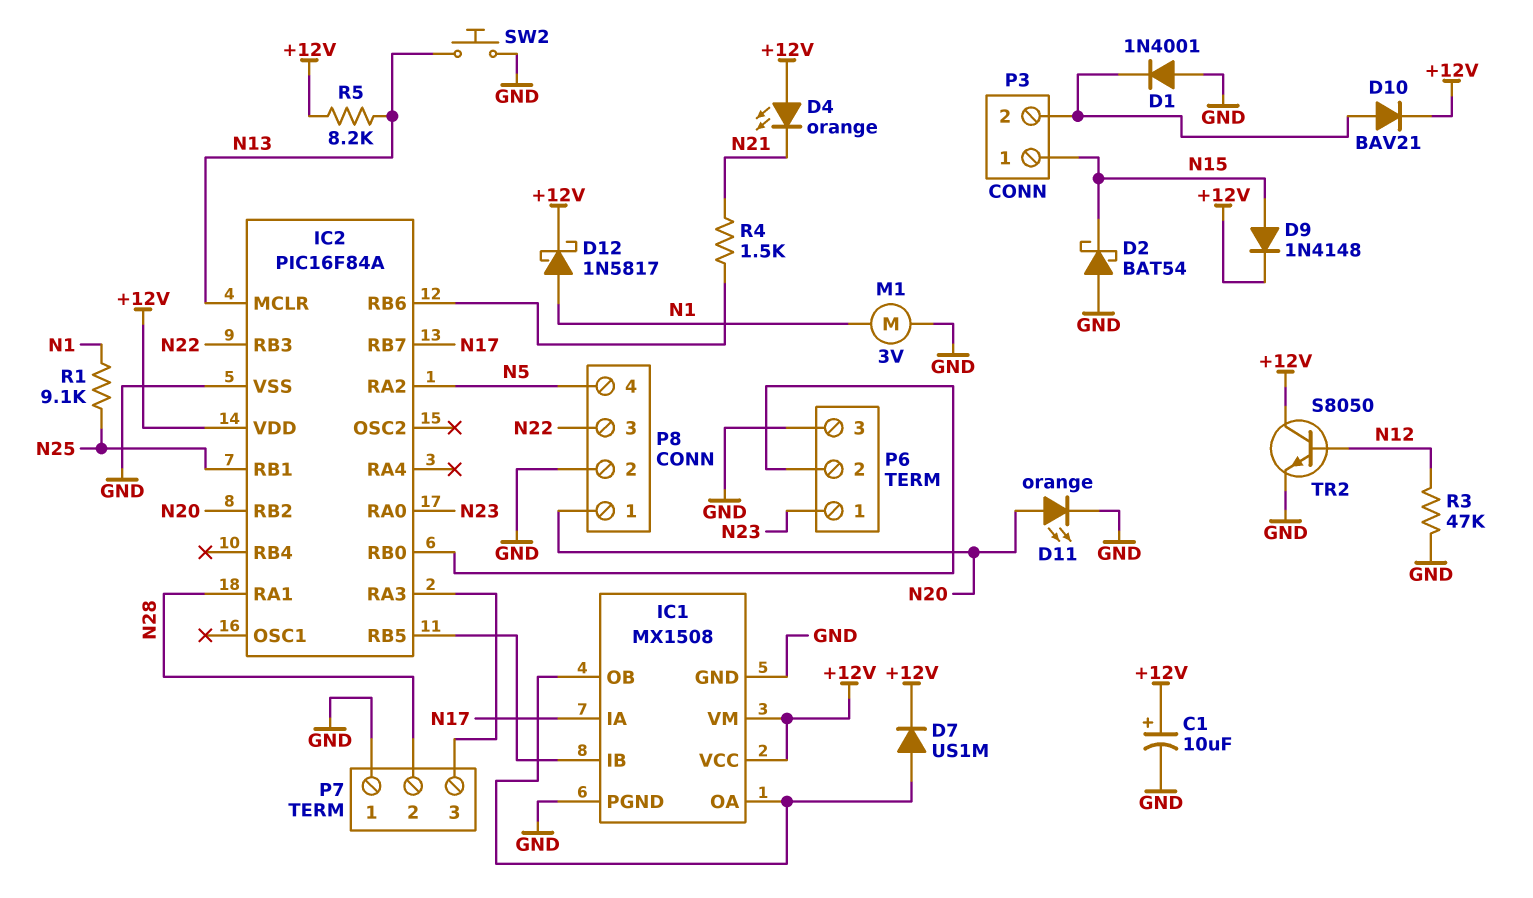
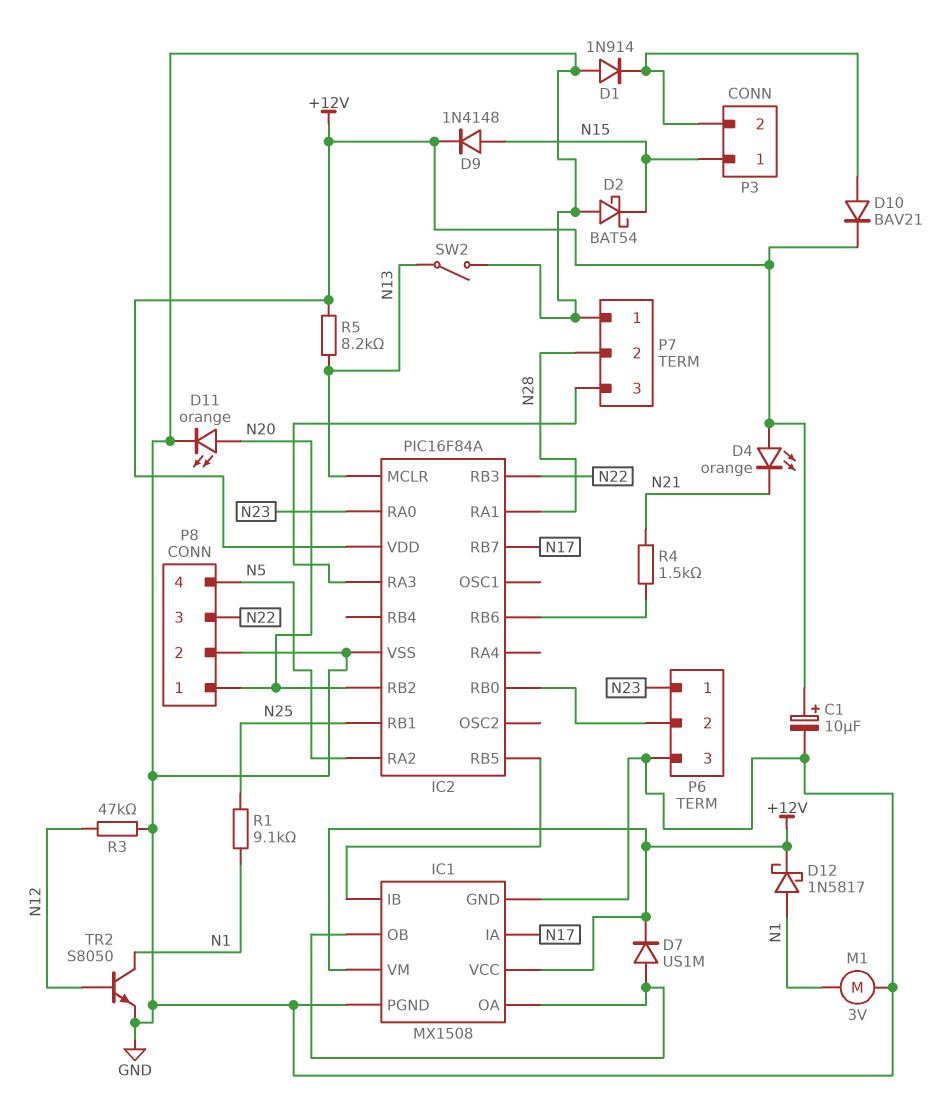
D1: diode 1N4001 (A GND, K P3/2) -> diode 1N914 (A GND, K P3/2)
SW2: button (GND, N13) -> switch (GND, N13)
TR2: NPN S8050 (B N12, C +12V, E GND) -> NPN S8050 (B N12, C N1, E GND)

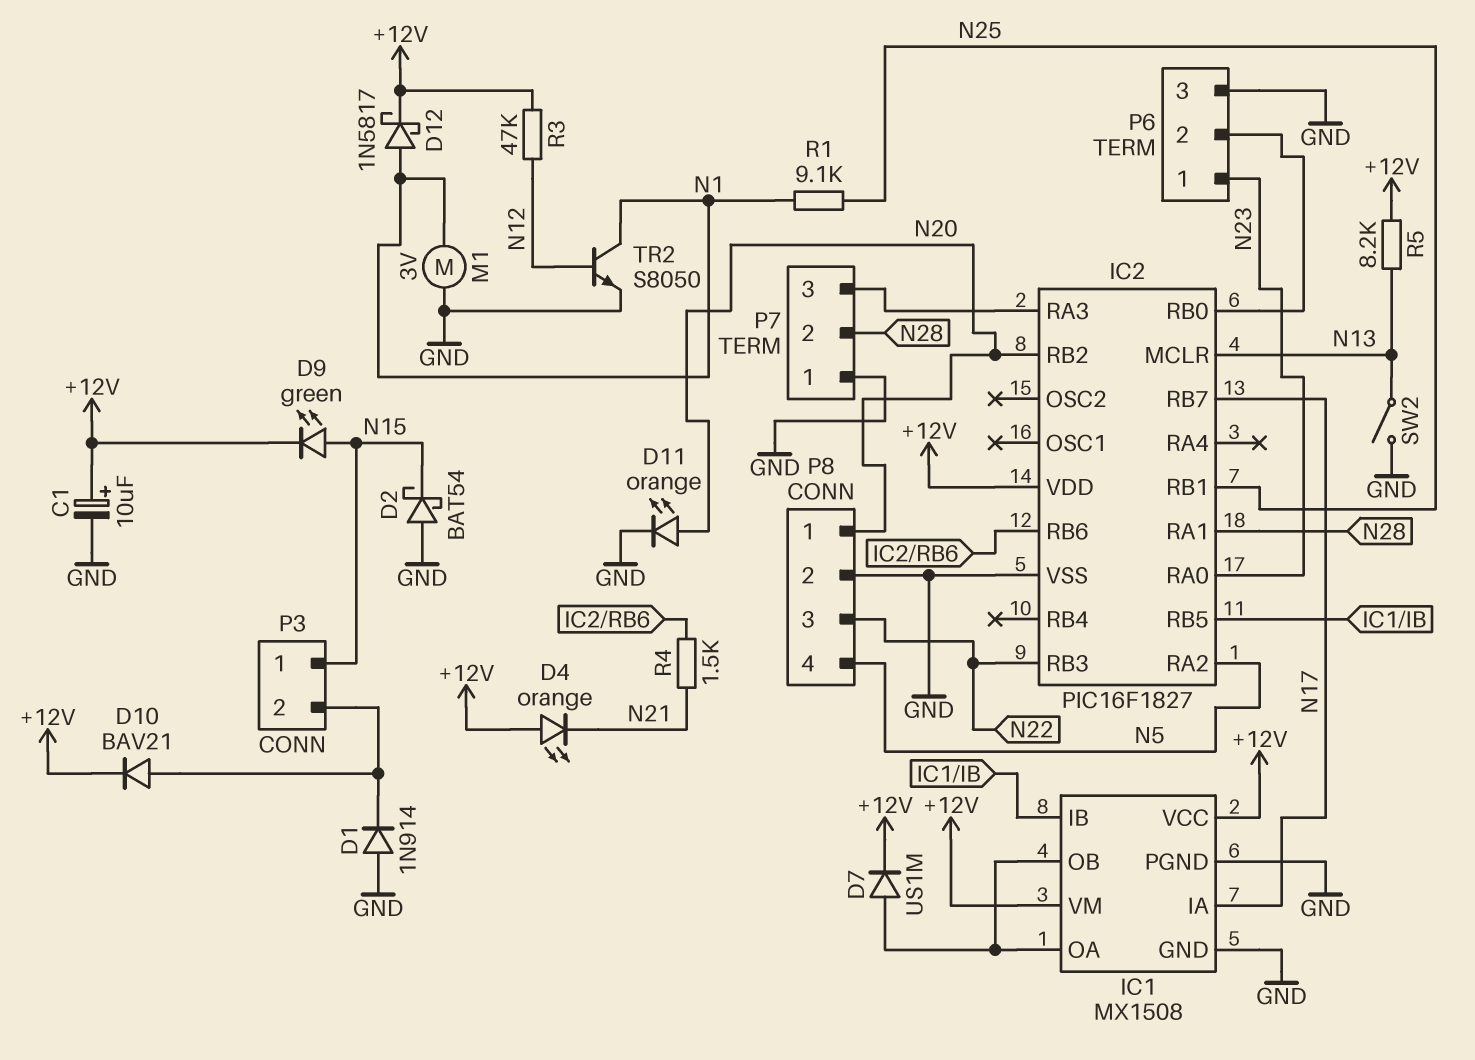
D9: diode 1N4148 (A N15, K +12V) -> LED green (A N15, K +12V)
IC2: PIC16F84A -> PIC16F1827
R3: 47k (GND, N12) -> 47k (+12V, N12)

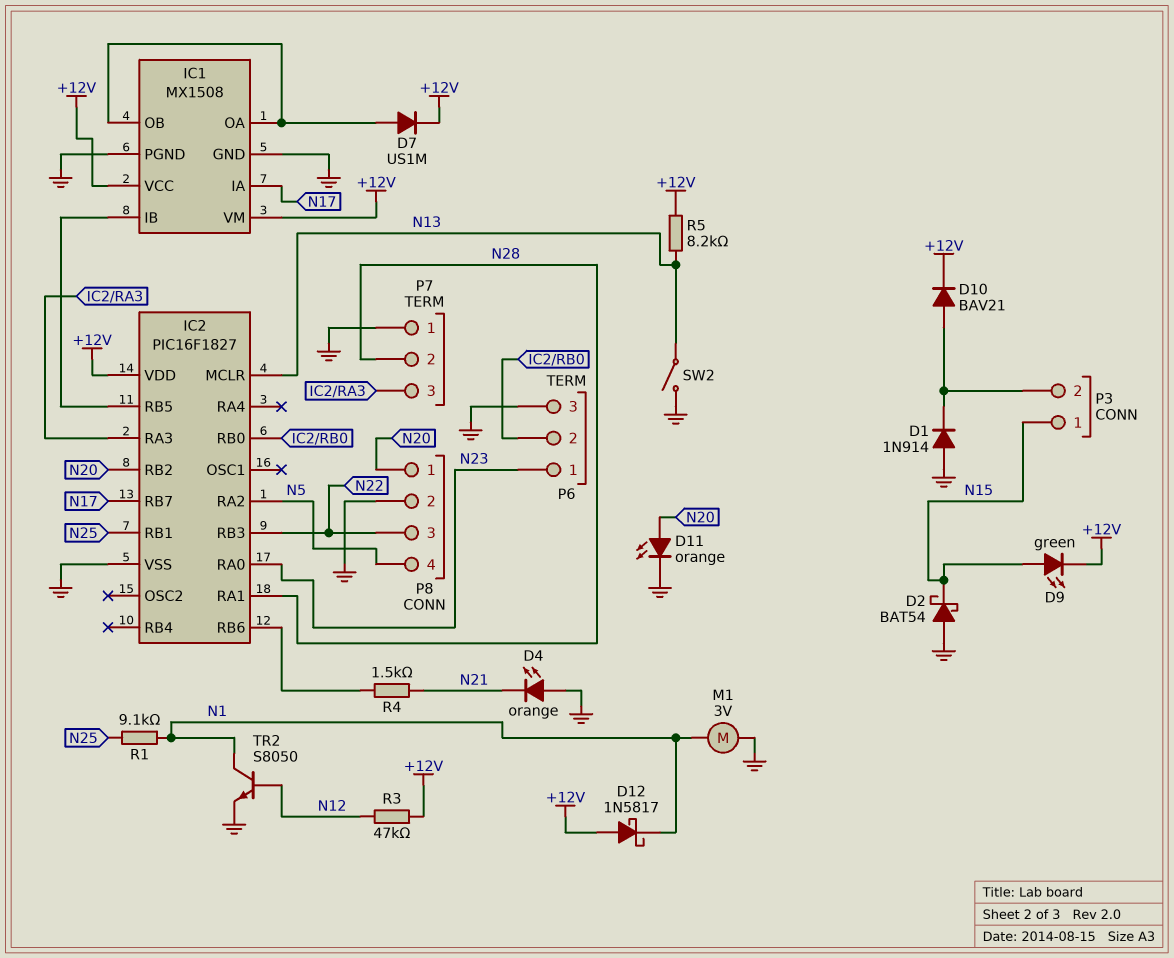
C1: 10uF (plus +12V, minus GND) -> none
D4: LED orange (A +12V, K N21) -> LED orange (A GND, K N21)
D12: schottky 1N5817 (A N1, K +12V) -> schottky 1N5817 (A +12V, K N1)

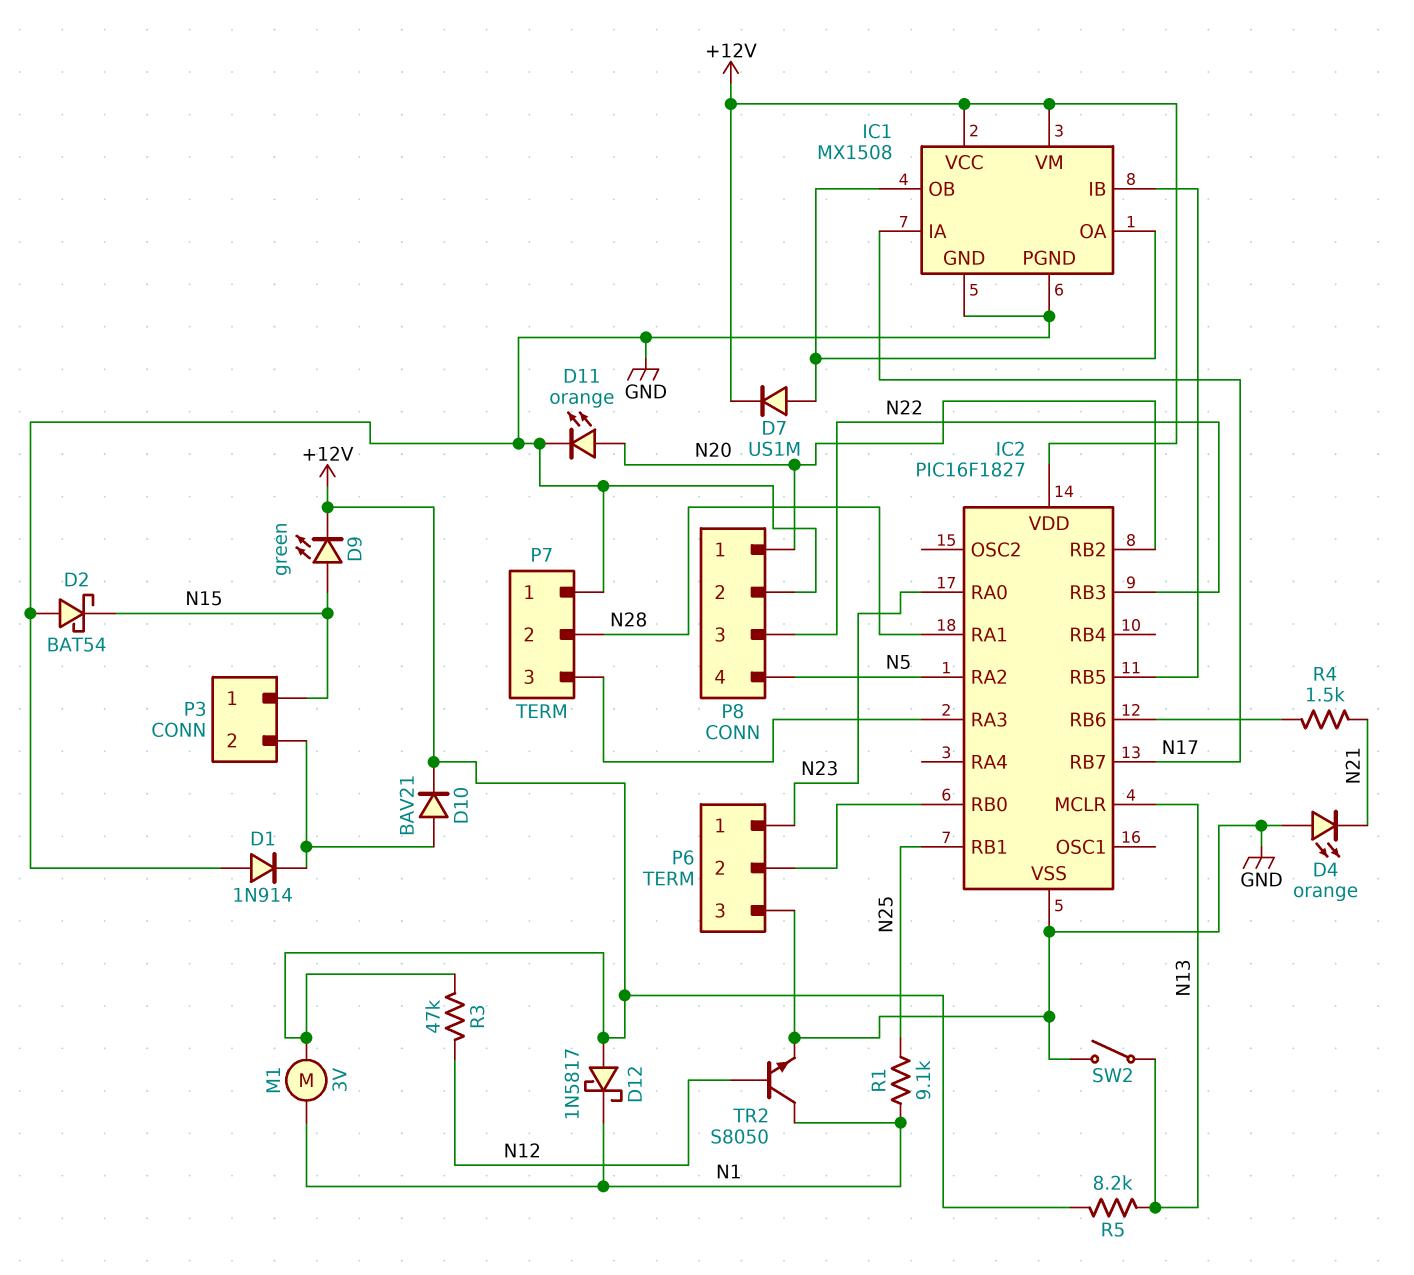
M1: motor 3V (GND, N1) -> motor 3V (+12V, N1)

